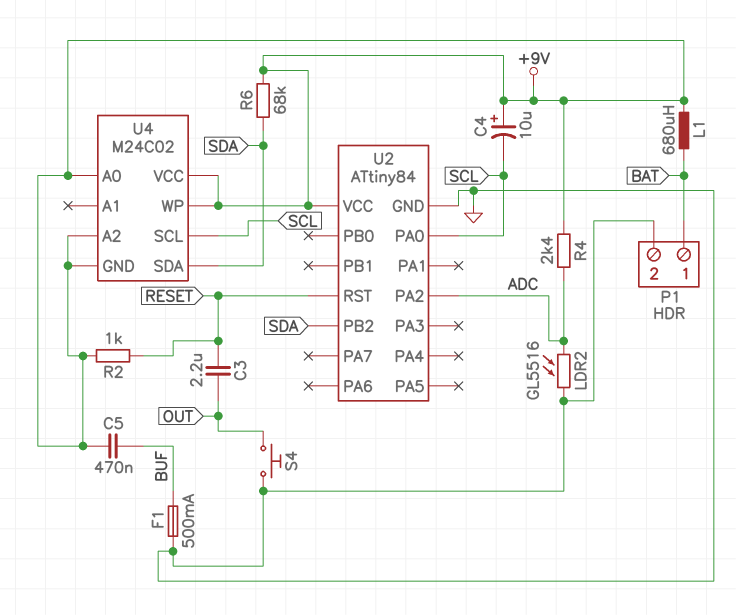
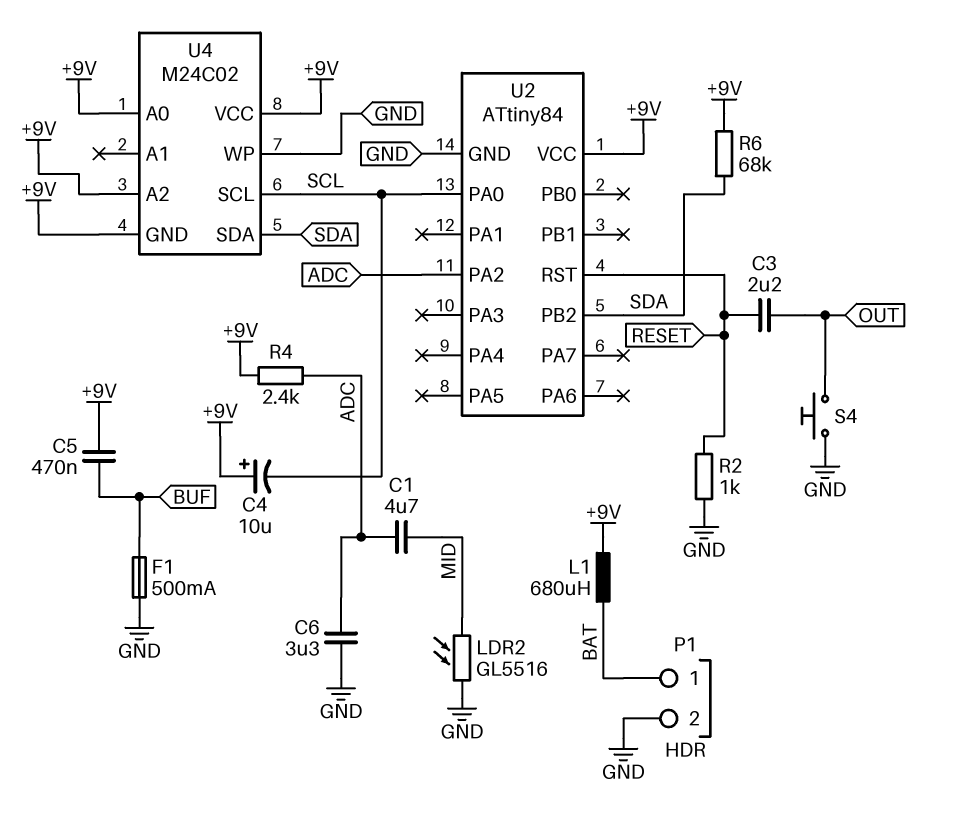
C1: none -> 4.7uF (ADC, MID)
C6: none -> 3.3uF (ADC, GND)
LDR2: GL5516 (ADC, GND) -> GL5516 (GND, MID)
R2: 1k (+9V, RESET) -> 1k (GND, RESET)
U4 pin WP: +9V -> GND

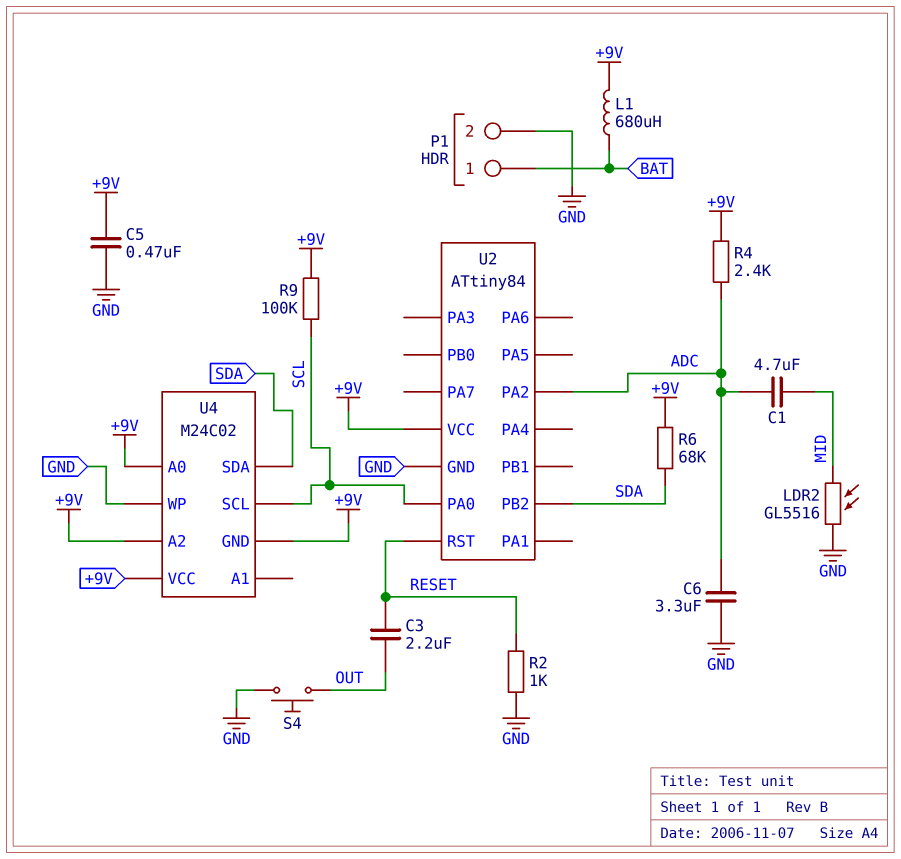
C4: 10uF (plus +9V, minus SCL) -> none
C5: 470nF (+9V, BUF) -> 470nF (+9V, GND)
F1: 500mA (BUF, GND) -> none
R9: none -> 100k (+9V, SCL)

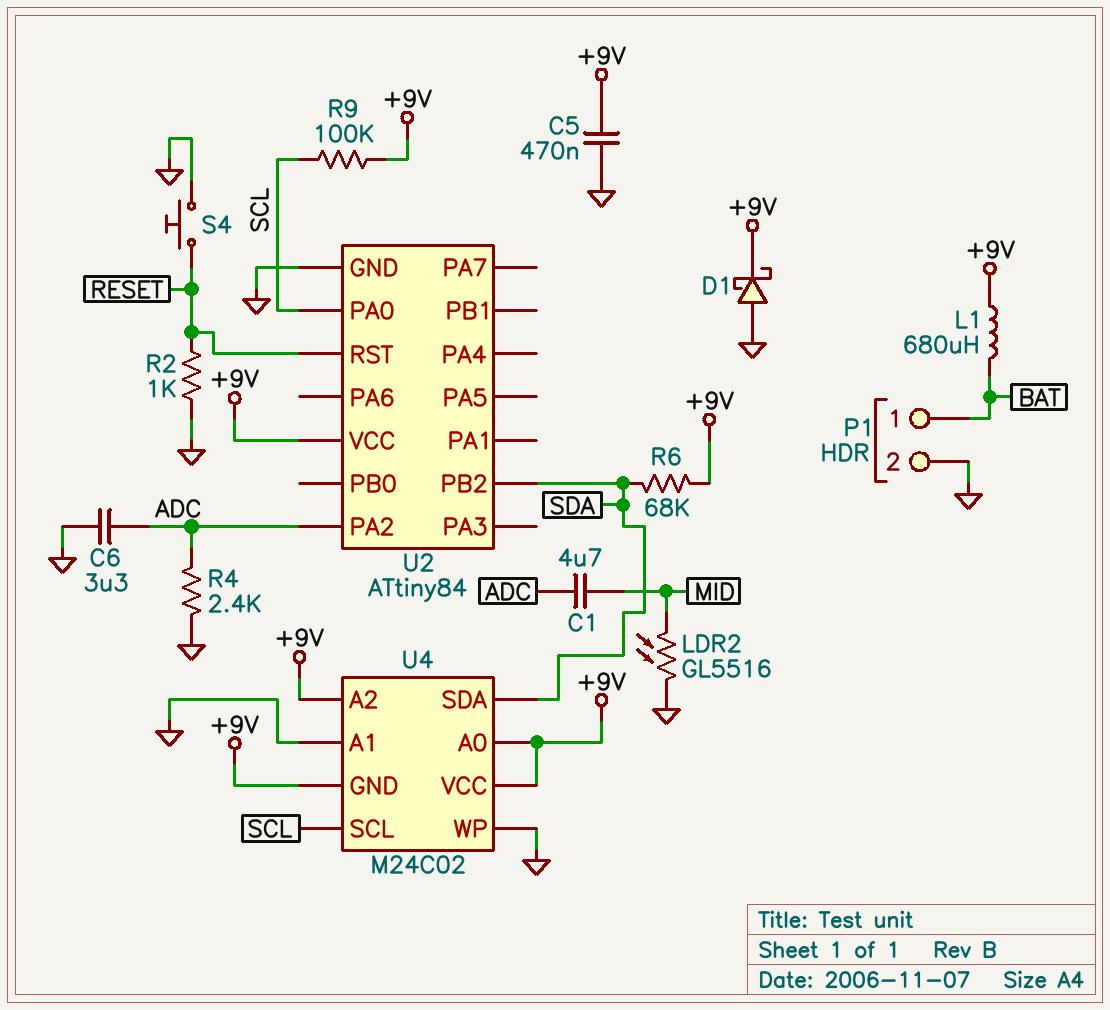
C3: 2.2uF (OUT, RESET) -> none
D1: none -> schottky (A GND, K +9V)
R4: 2.4k (+9V, ADC) -> 2.4k (ADC, GND)
S4: button (GND, OUT) -> button (GND, RESET)
U4 pin A1: none -> GND

